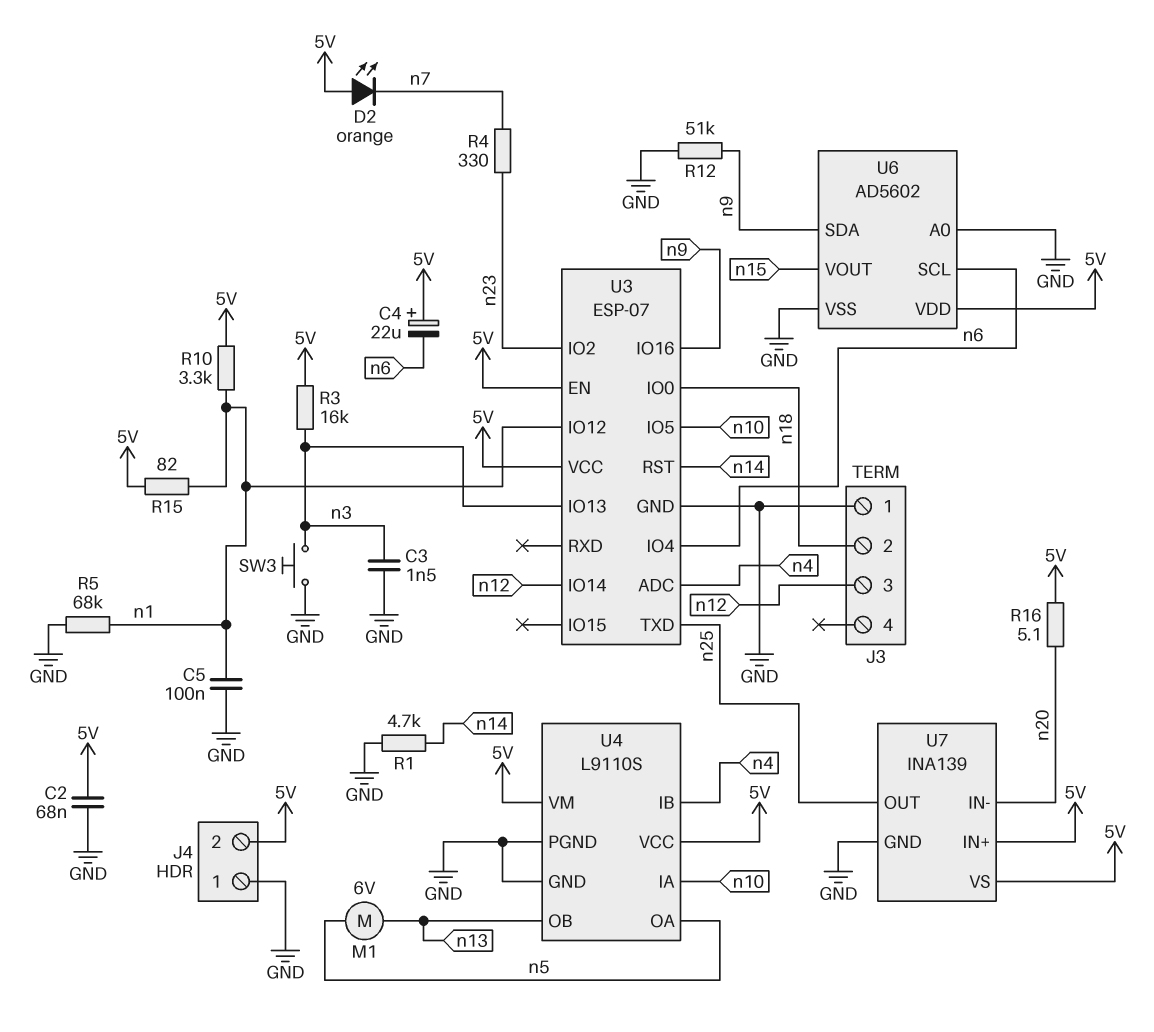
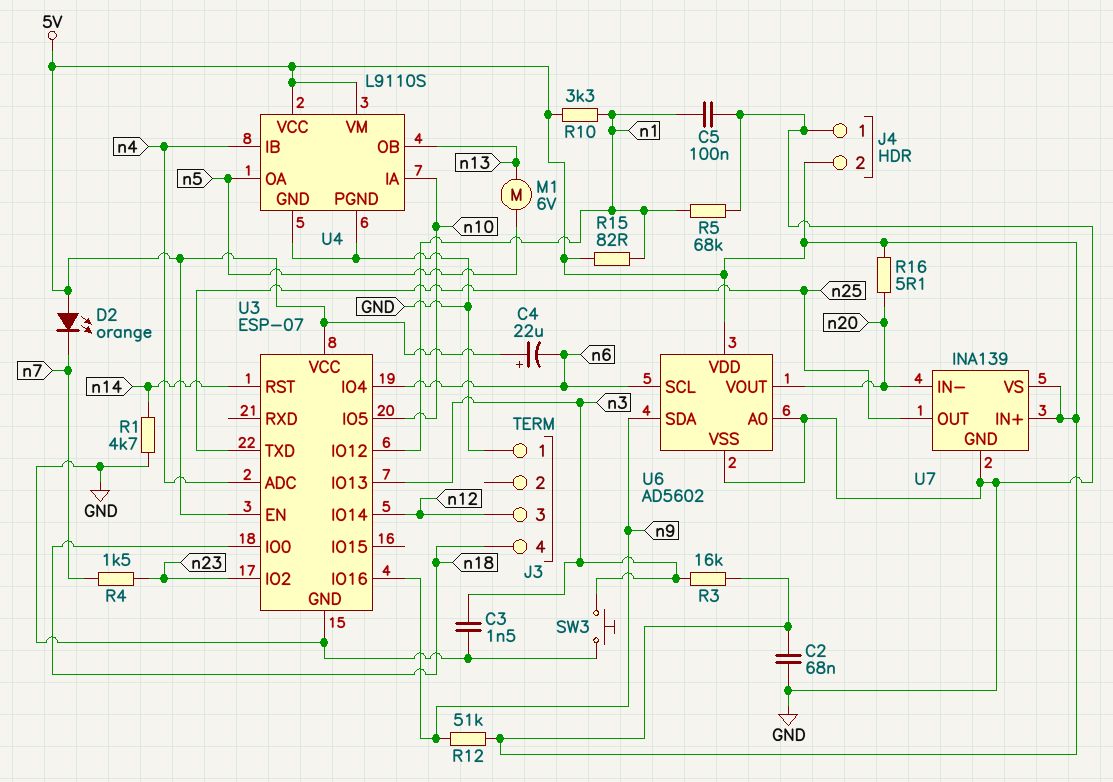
J3 pin 2: n18 -> none
J3 pin 4: none -> n18
R4: 330 (n7, n23) -> 1.5k (n7, n23)
R12: 51k (GND, n9) -> 51k (5V, n9)
U6 pin VOUT: n15 -> n20

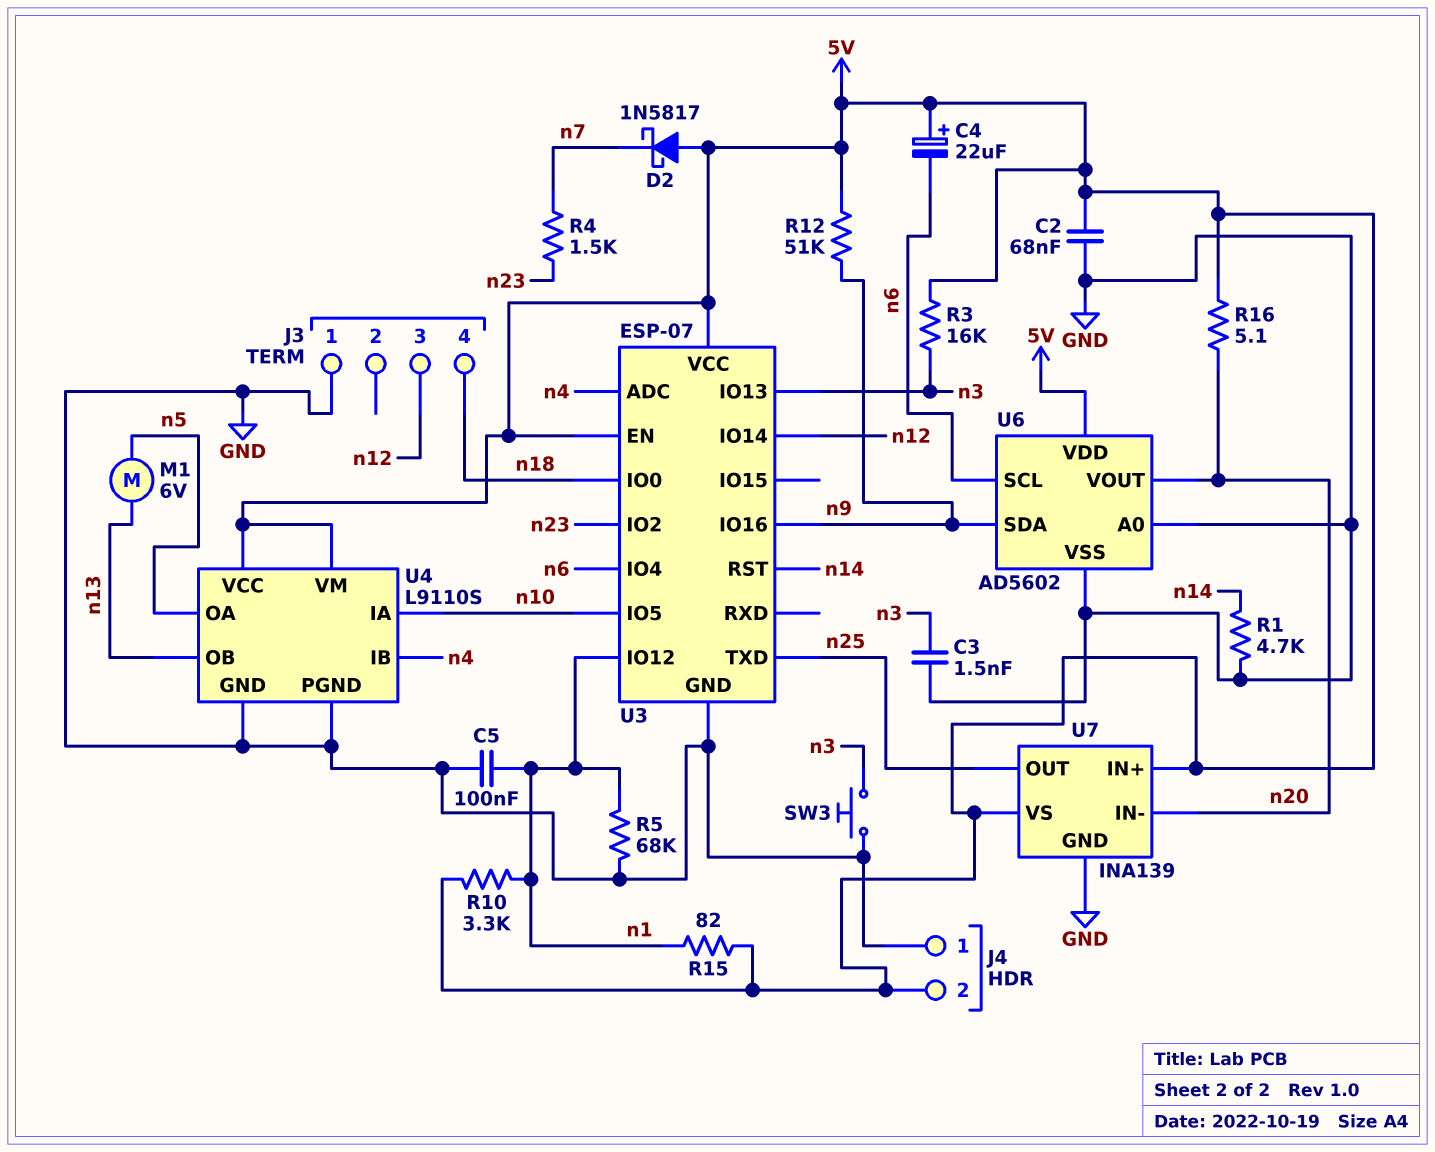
D2: LED orange (A 5V, K n7) -> schottky 1N5817 (A 5V, K n7)

